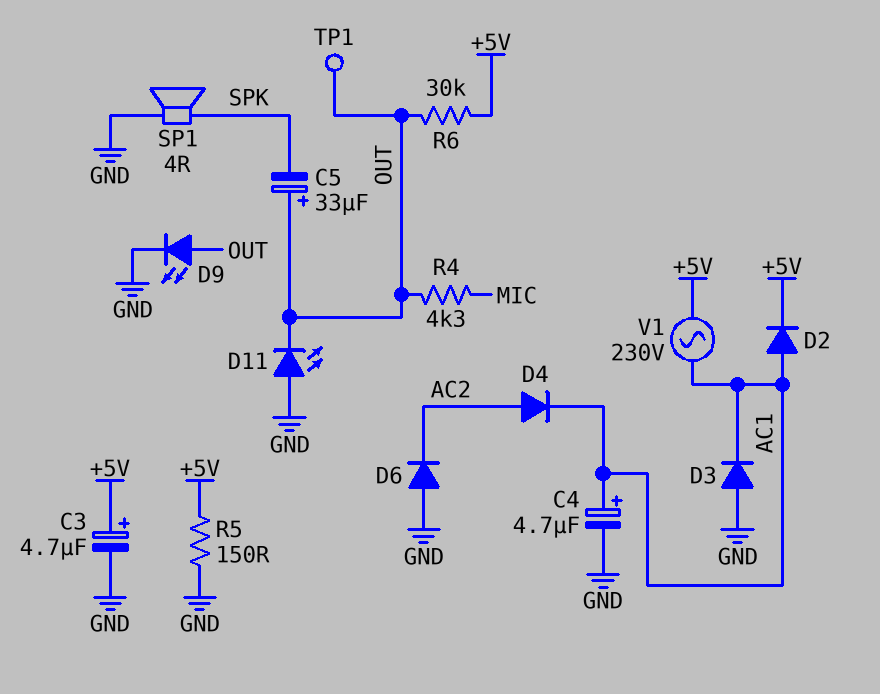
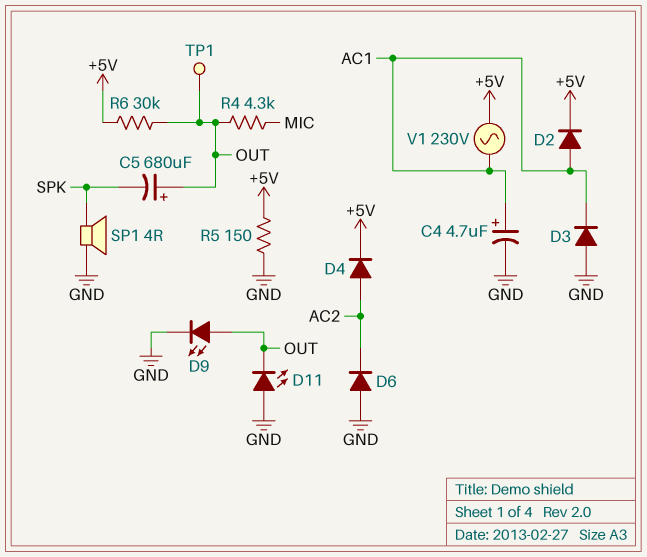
C3: 4.7uF (plus +5V, minus GND) -> none
C5: 33uF (plus OUT, minus SPK) -> 680uF (plus OUT, minus SPK)
D4: diode (A AC2, K AC1) -> diode (A AC2, K +5V)

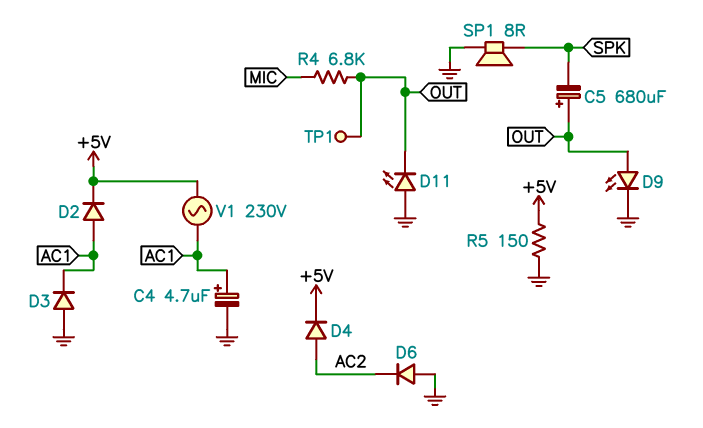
R4: 4.3k (MIC, OUT) -> 6.8k (MIC, OUT)
R6: 30k (+5V, OUT) -> none
SP1: speaker 4R (GND, SPK) -> speaker 8R (GND, SPK)

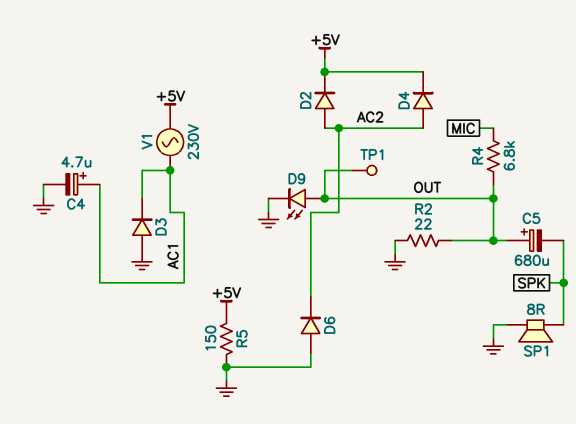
D2: diode (A AC1, K +5V) -> diode (A AC2, K +5V)
D11: LED (A GND, K OUT) -> none
R2: none -> 22 (GND, OUT)

